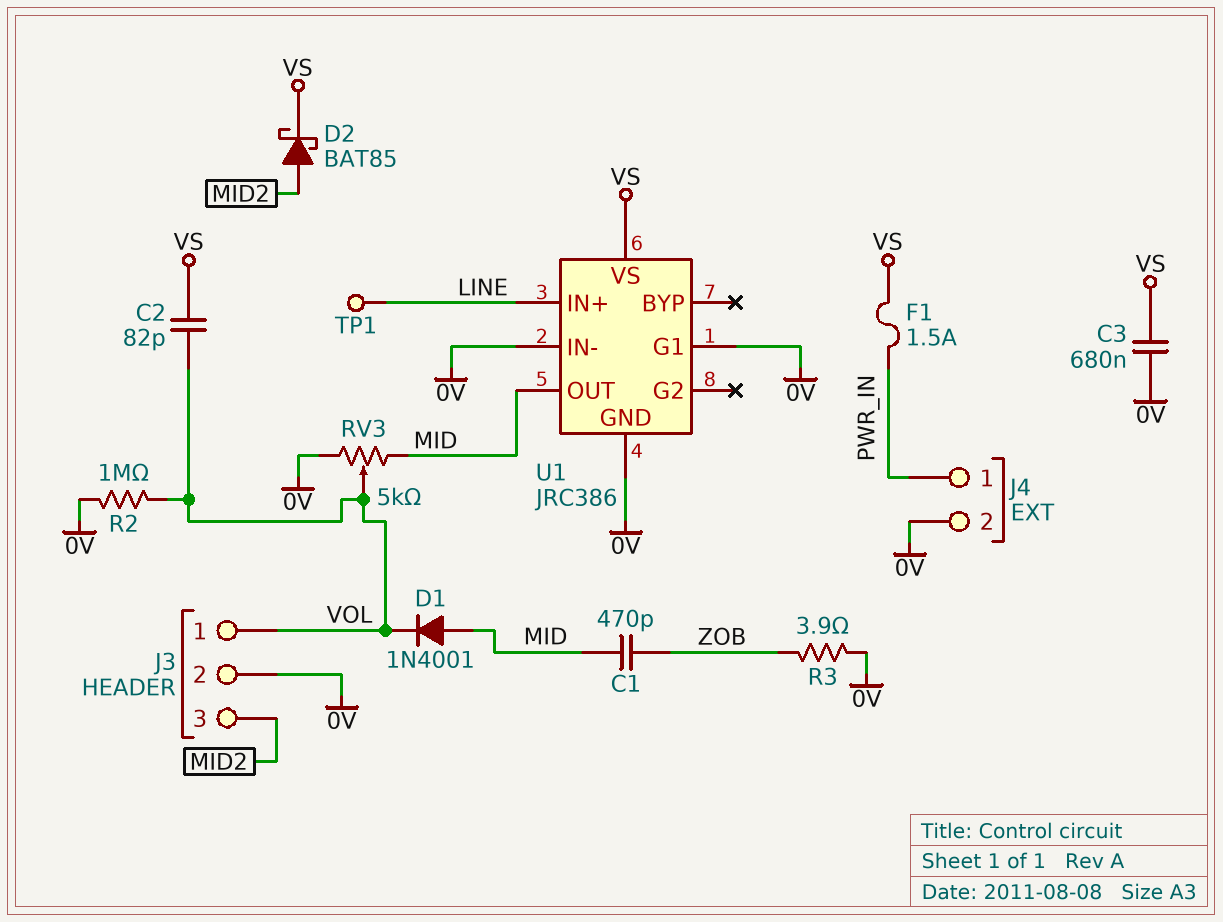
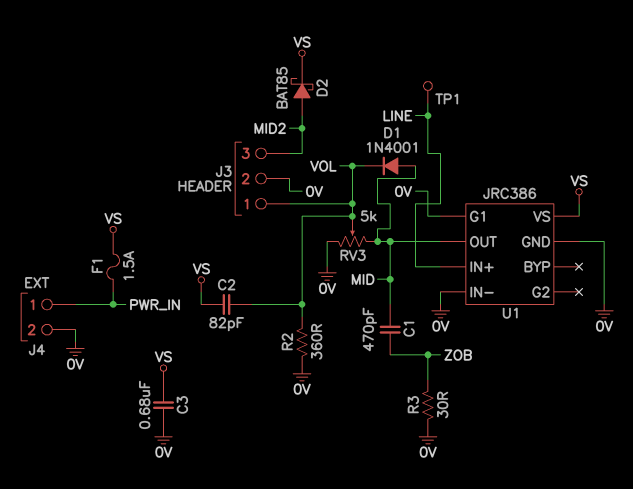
R2: 1M (0V, VOL) -> 360 (0V, VOL)
R3: 3.9 (0V, ZOB) -> 30 (0V, ZOB)

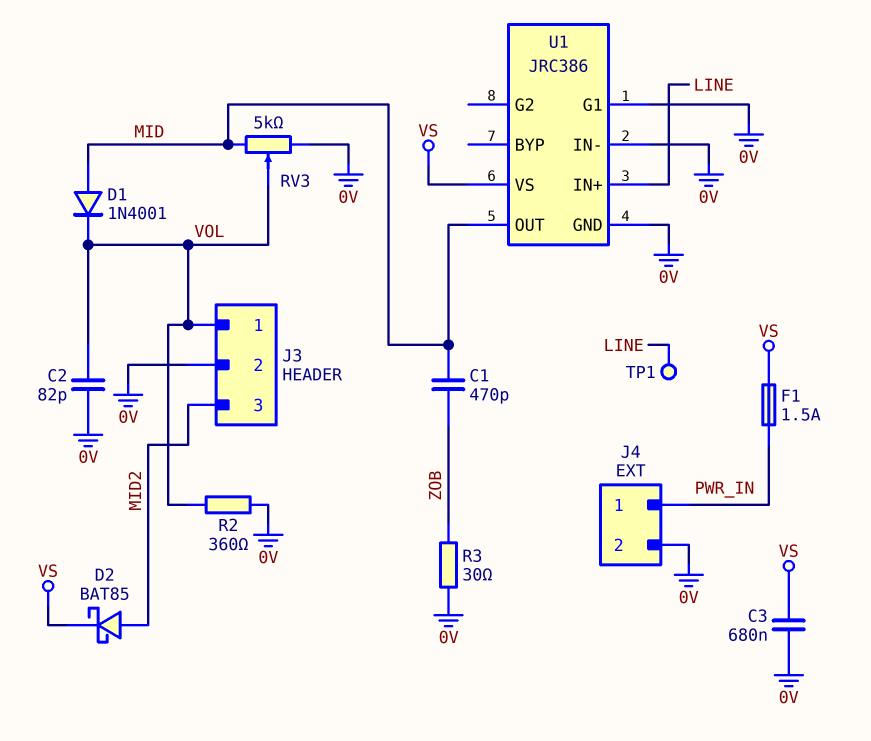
C2: 82pF (VOL, VS) -> 82pF (0V, VOL)

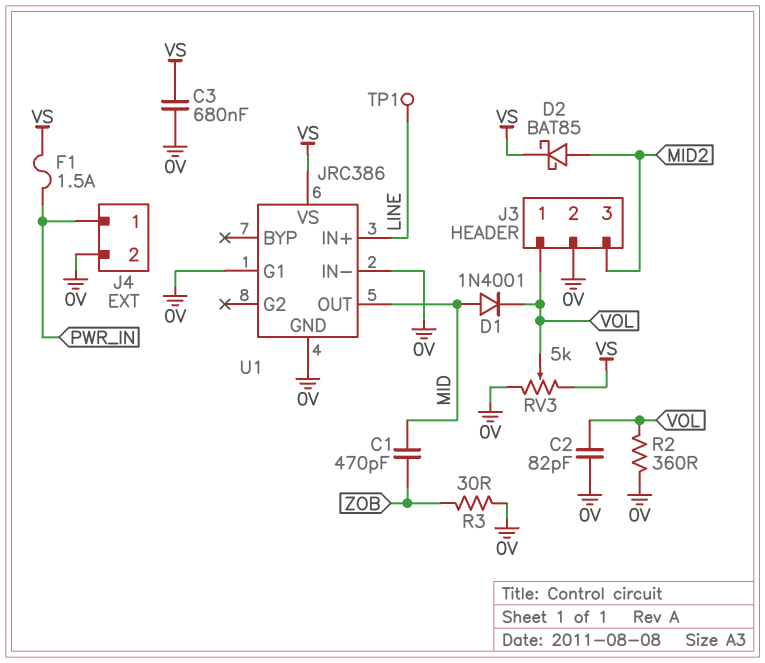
RV3: 5k (0V, MID, wiper VOL) -> 5k (0V, VS, wiper VOL)

